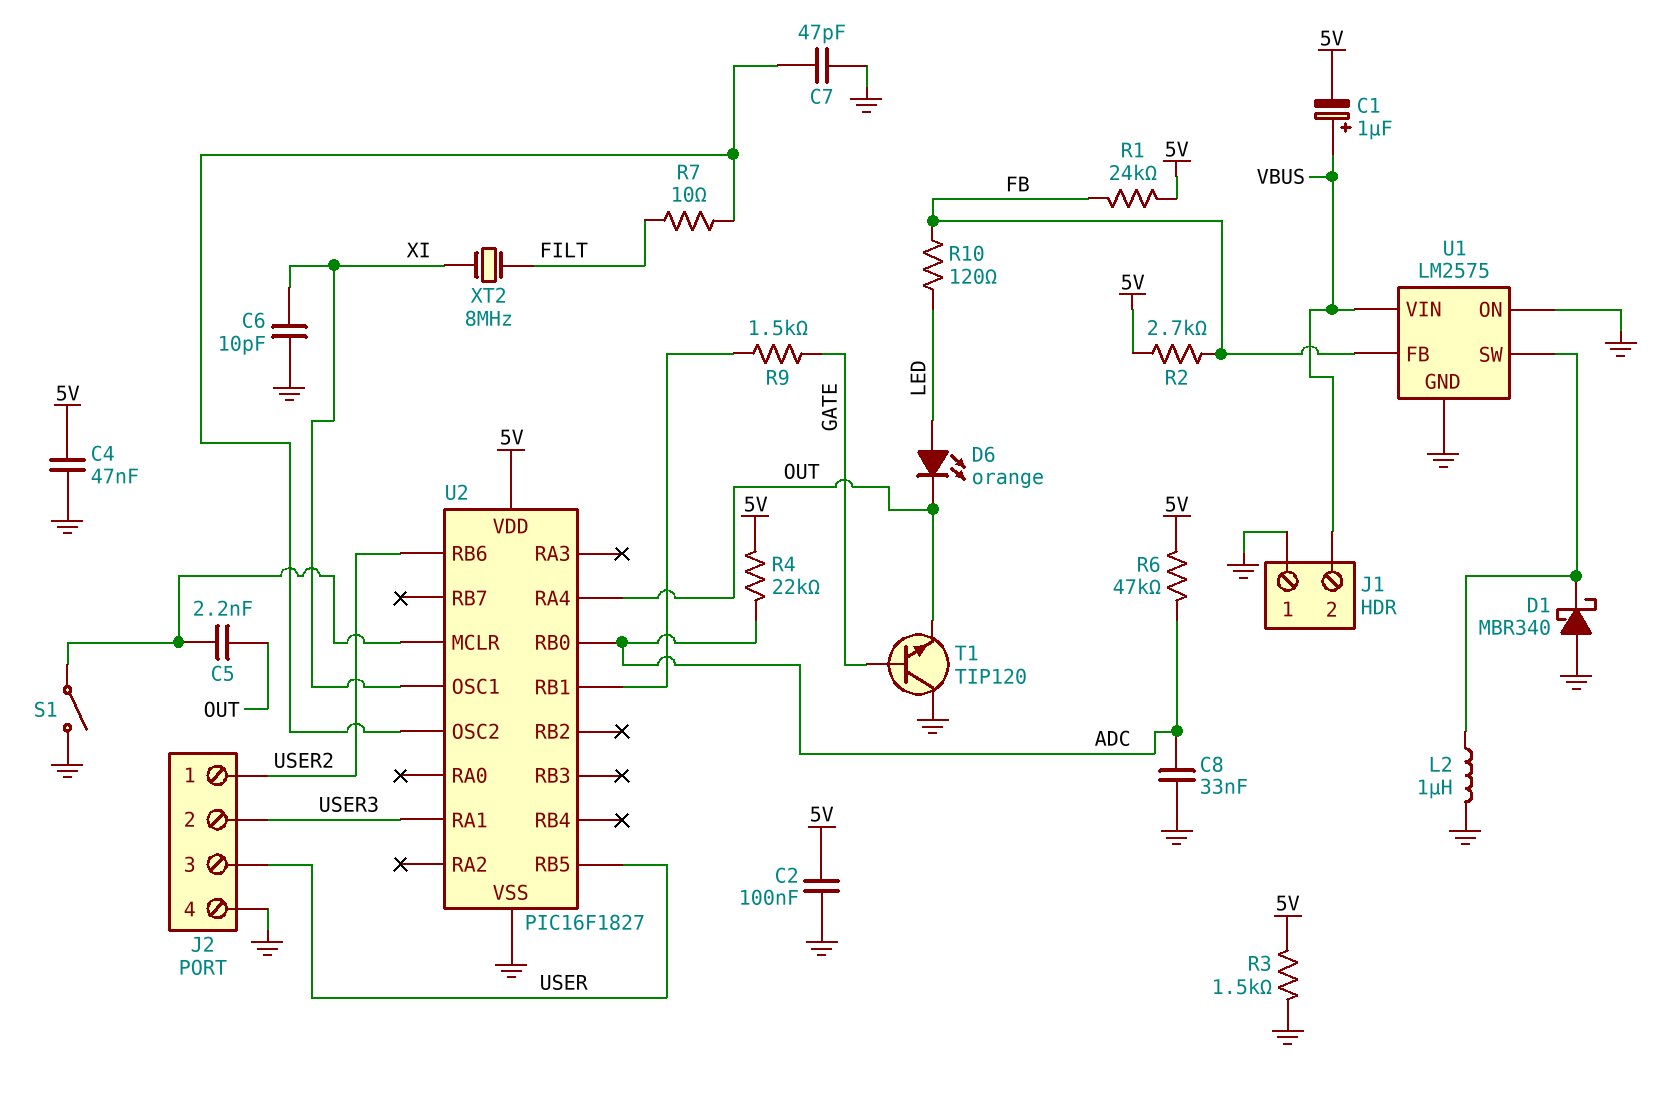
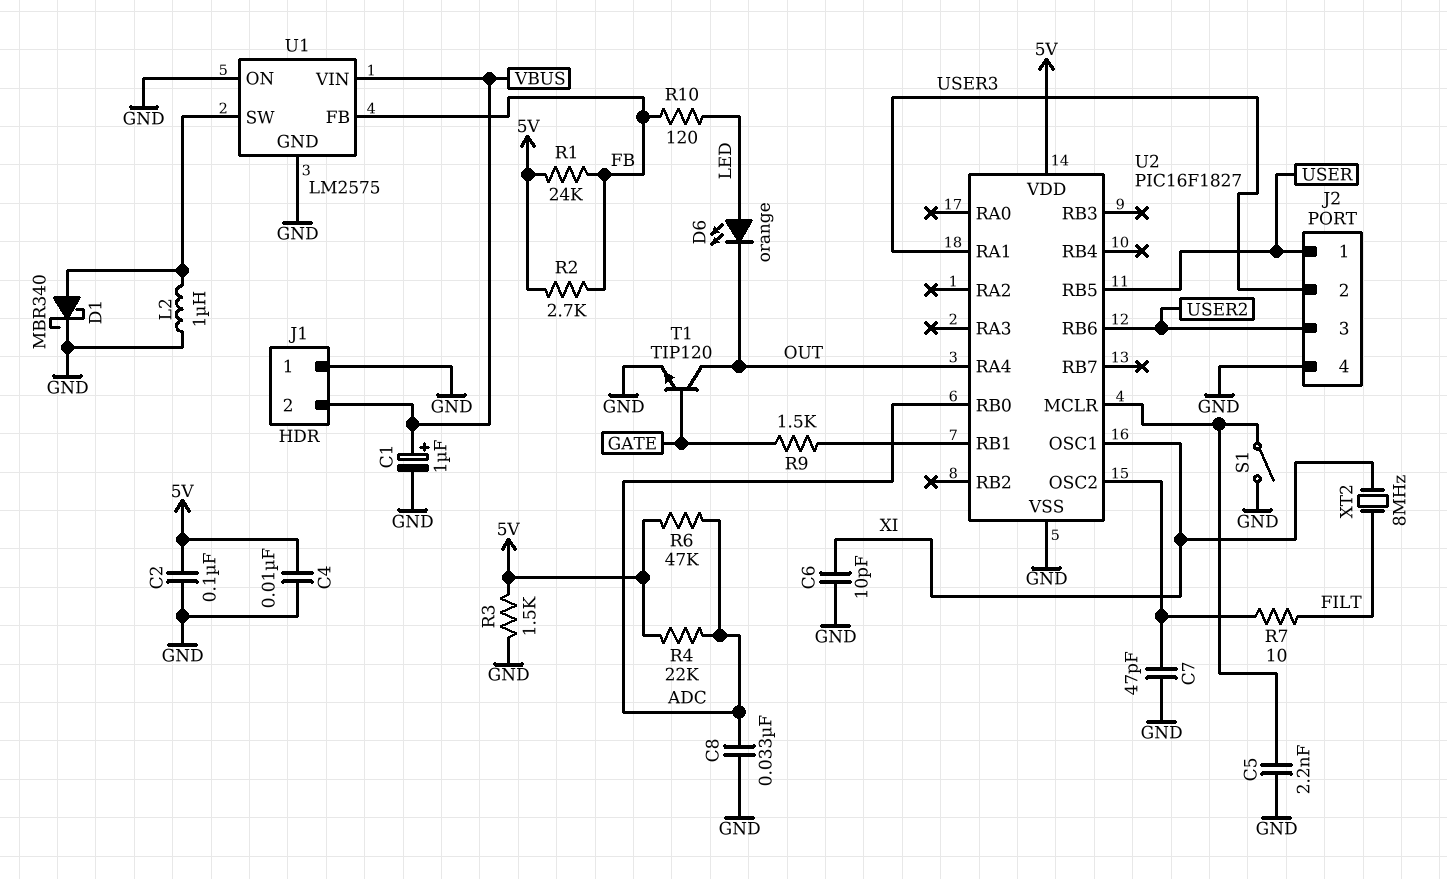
C1: 1uF (plus VBUS, minus 5V) -> 1uF (plus VBUS, minus GND)
C4: 47nF (5V, GND) -> 10nF (5V, GND)
C5: 2.2nF (OUT, U2/MCLR) -> 2.2nF (GND, U2/MCLR)
D1: schottky MBR340 (A GND, K U1/SW) -> schottky MBR340 (A U1/SW, K GND)
J2 pin 1: USER2 -> USER
J2 pin 3: USER -> USER2
T1: NPN TIP120 (B GATE, C GND, E OUT) -> NPN TIP120 (B GATE, C OUT, E GND)

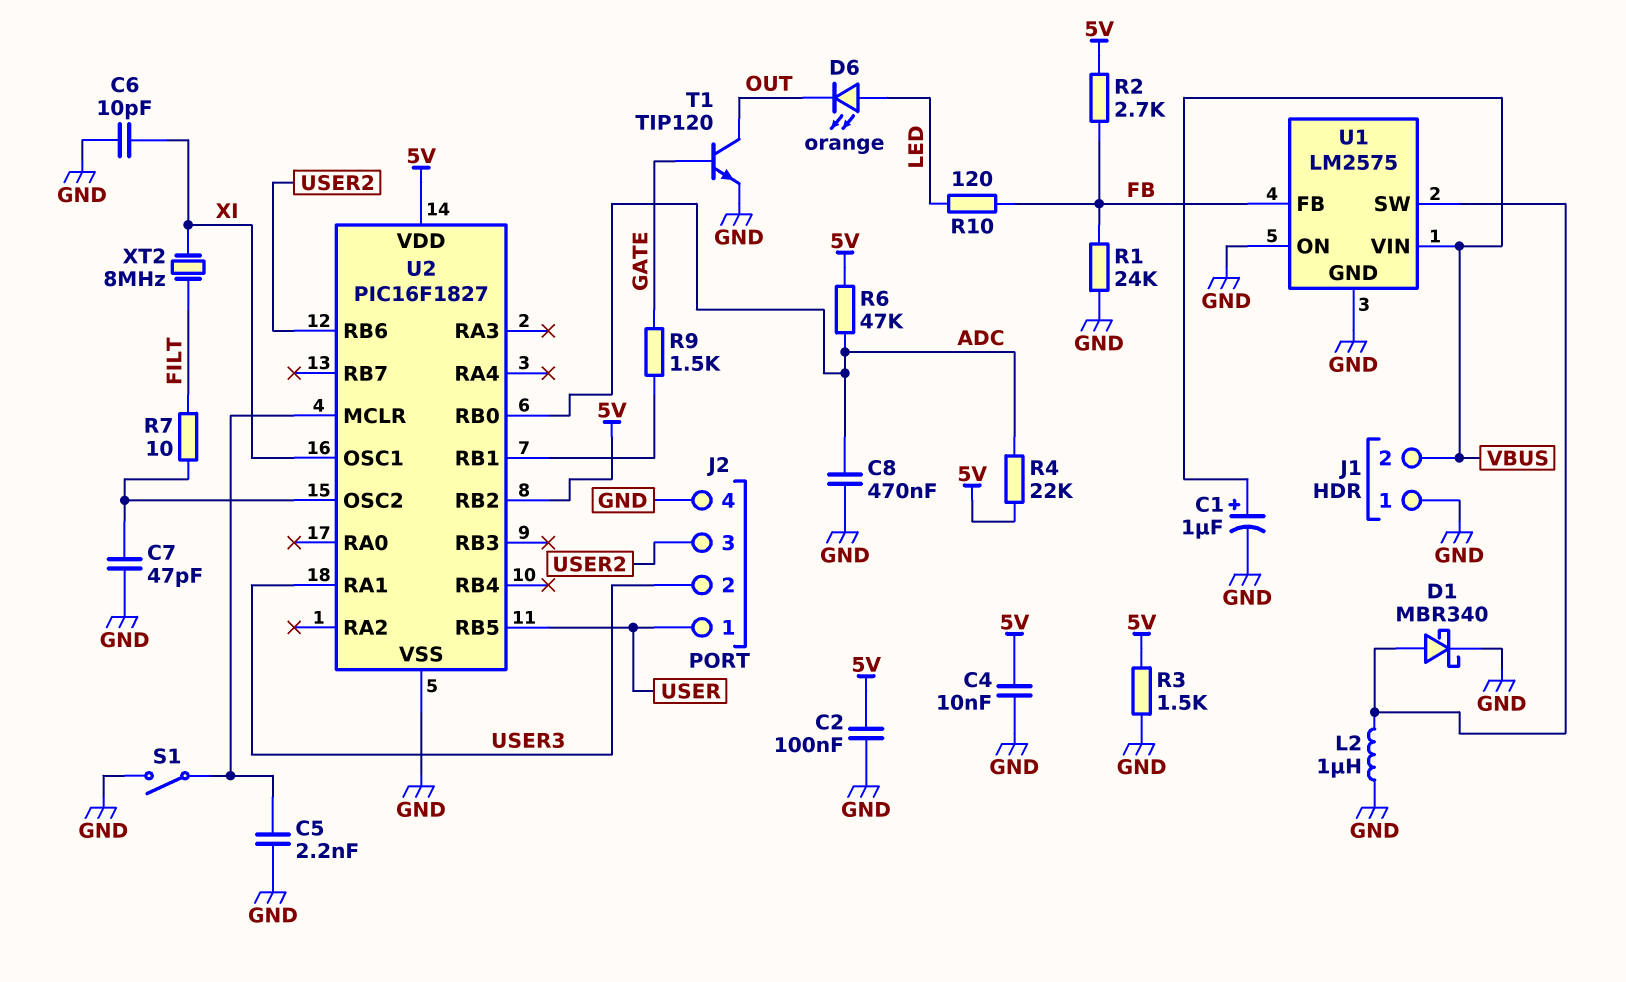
C8: 33nF (ADC, GND) -> 470nF (ADC, GND)
R1: 24k (5V, FB) -> 24k (FB, GND)
U2 pin RA4: OUT -> none
U2 pin RB2: none -> 5V

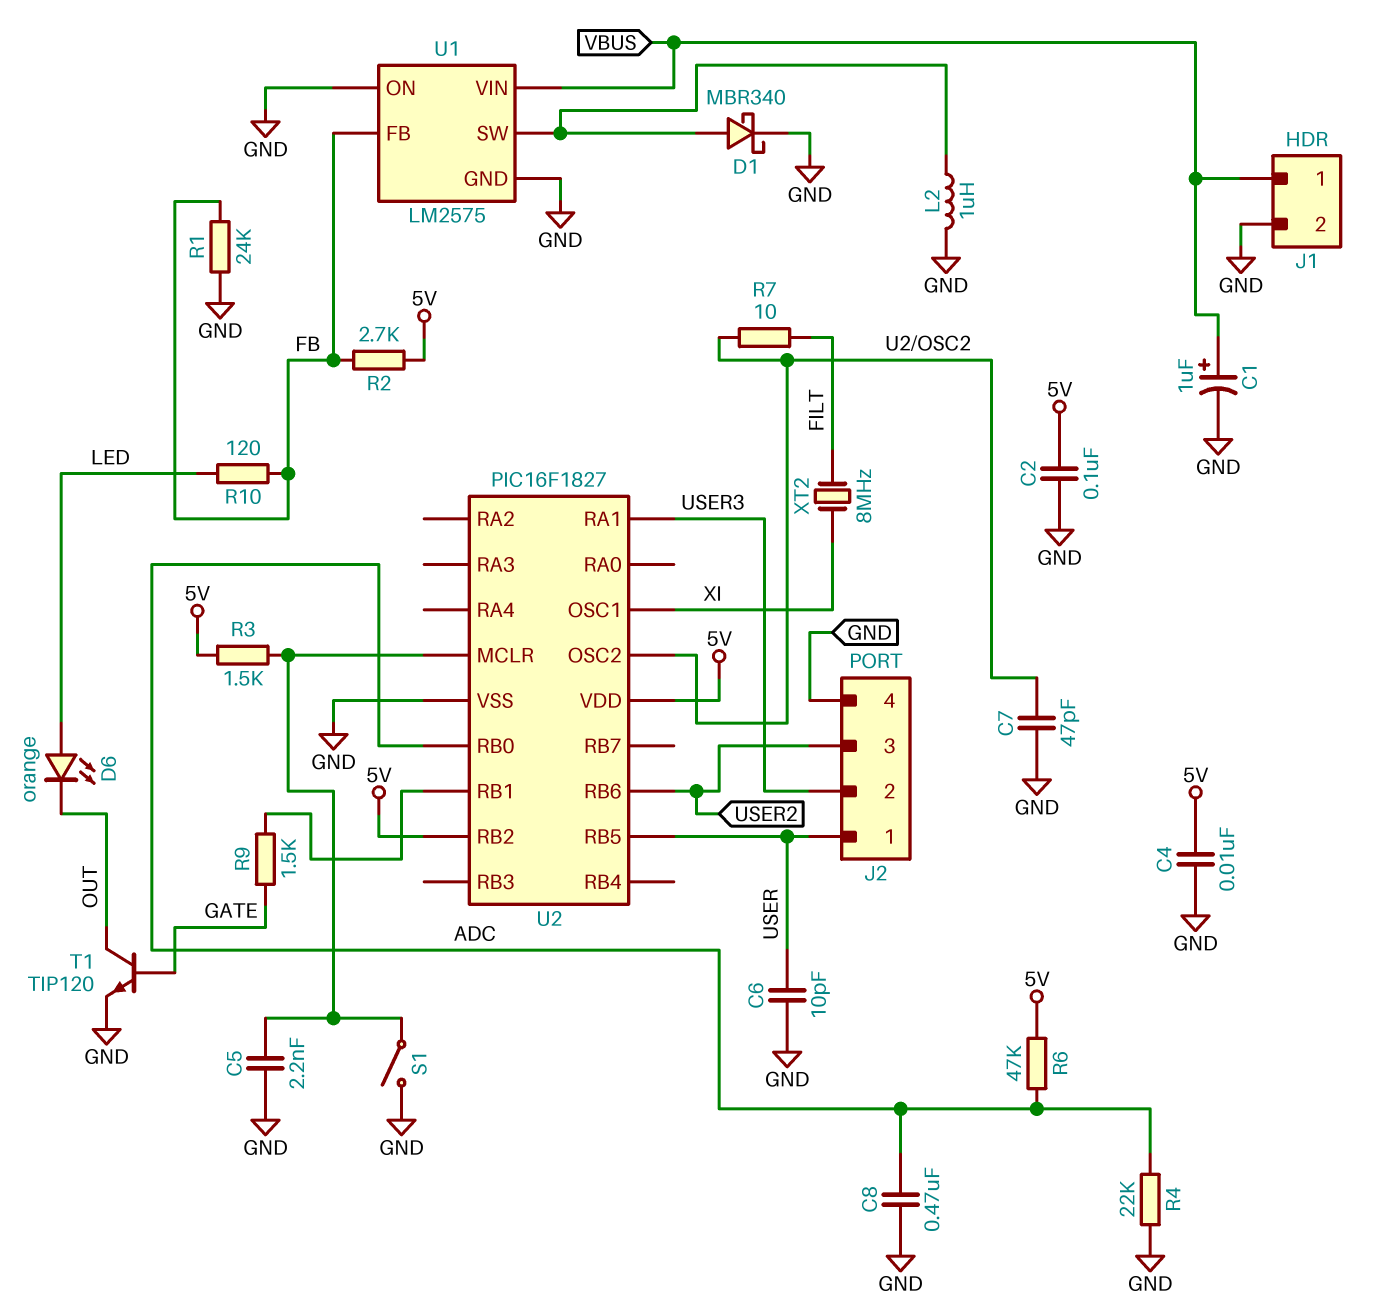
C6: 10pF (GND, XI) -> 10pF (GND, USER)
J1 pin 1: GND -> VBUS
J1 pin 2: VBUS -> GND
R3: 1.5k (5V, GND) -> 1.5k (5V, U2/MCLR)
R4: 22k (5V, ADC) -> 22k (ADC, GND)

